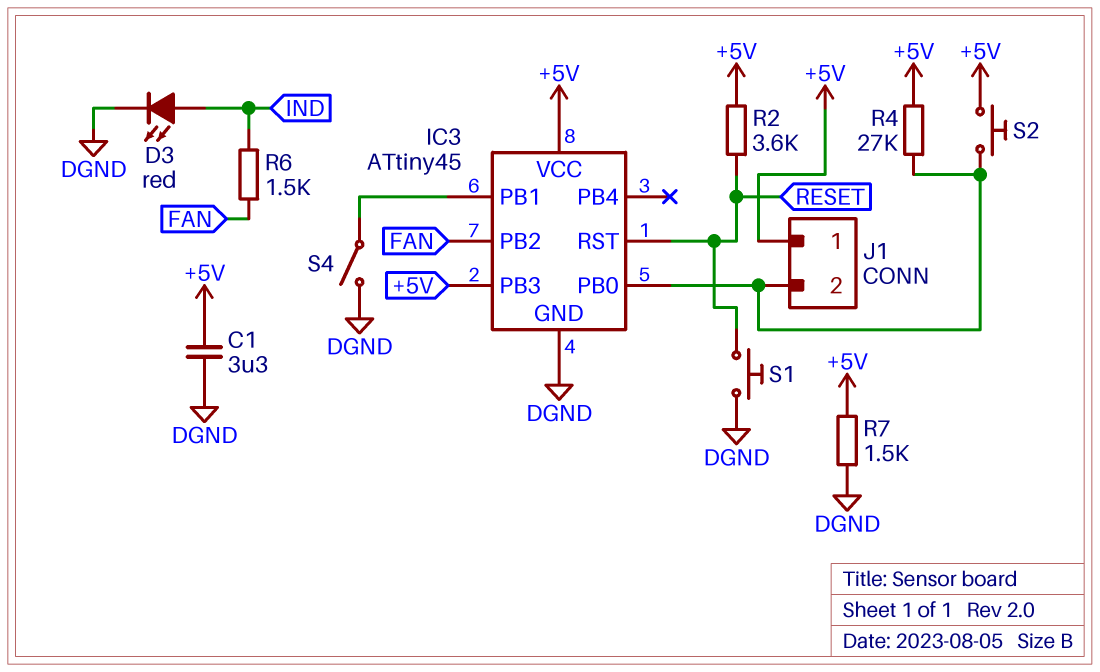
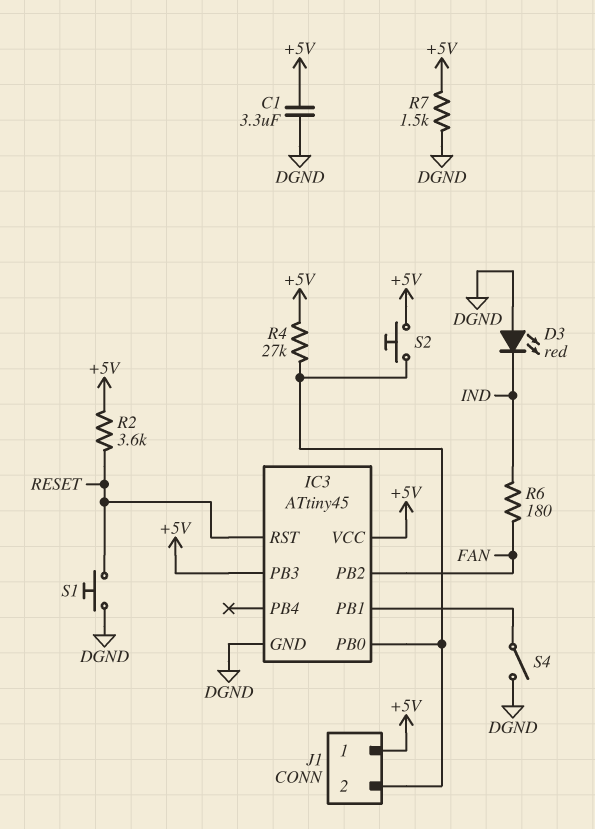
D3: LED red (A IND, K DGND) -> LED red (A DGND, K IND)
R6: 1.5k (FAN, IND) -> 180 (FAN, IND)

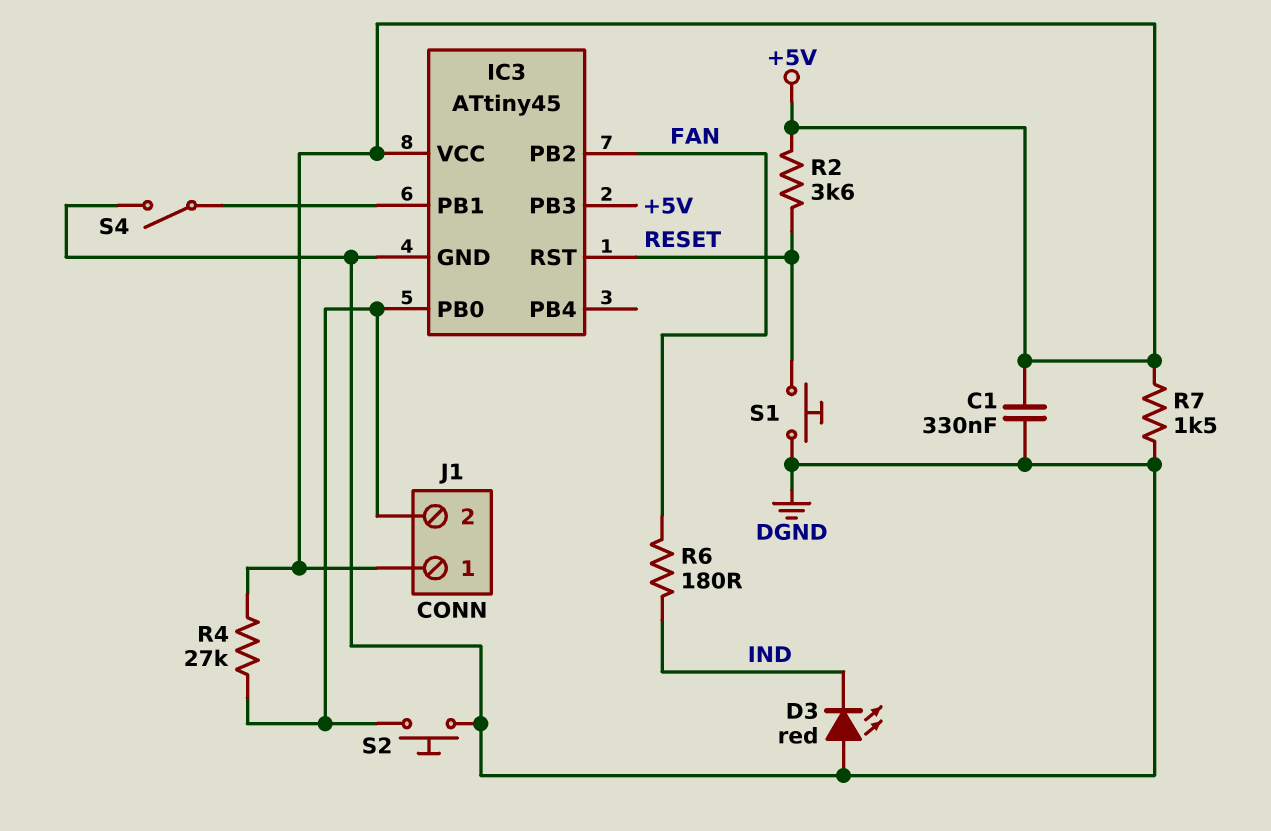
C1: 3.3uF (+5V, DGND) -> 330nF (+5V, DGND)
S2: button (+5V, IC3/PB0) -> button (DGND, IC3/PB0)

